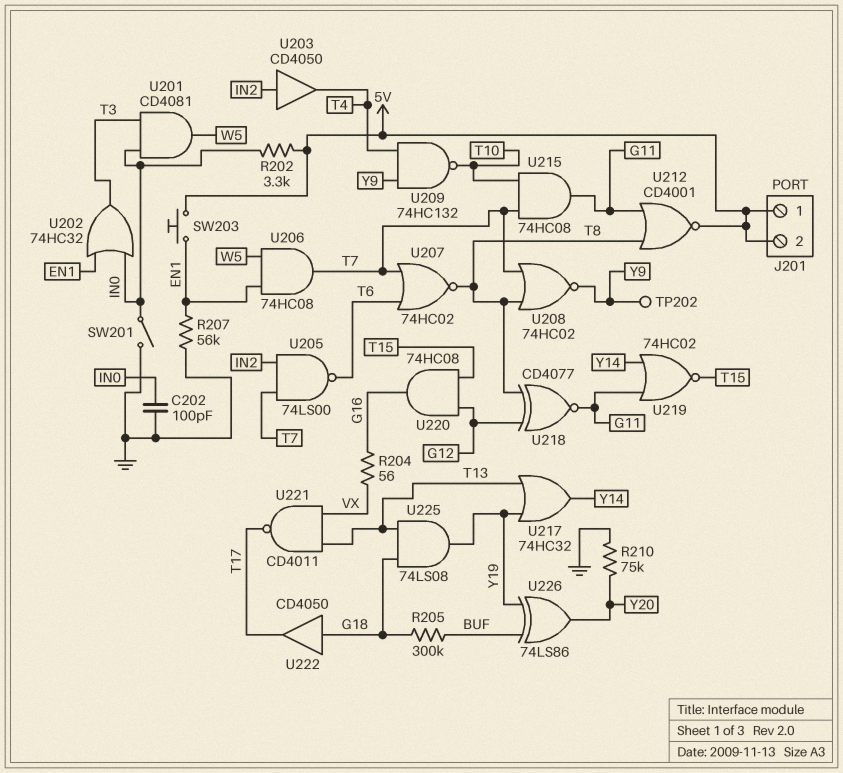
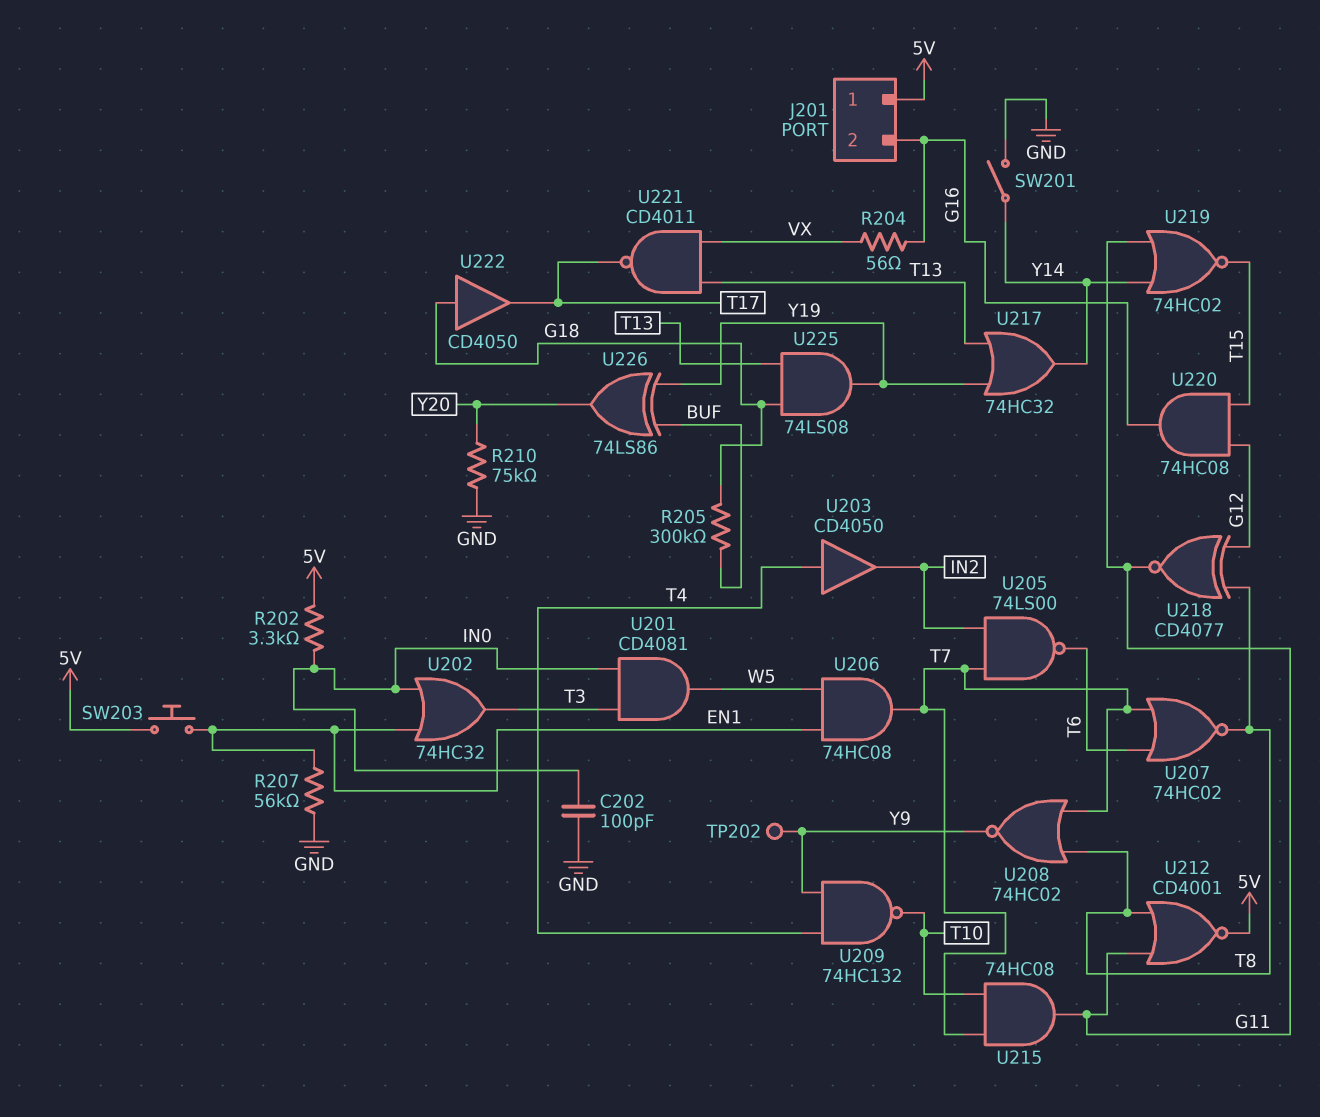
J201 pin 2: 5V -> G16
SW201: switch (GND, IN0) -> switch (GND, Y14)
U203: buffer CD4050 (in IN2, out T4) -> buffer CD4050 (in T4, out IN2)

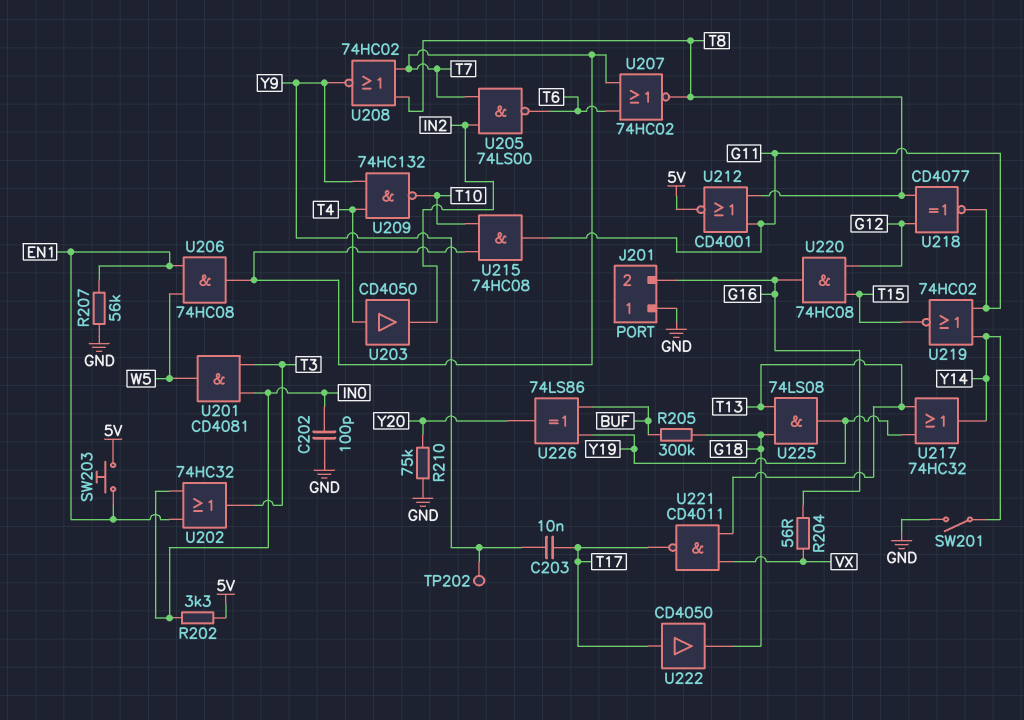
C203: none -> 10nF (T17, Y9)
J201 pin 1: 5V -> GND
U222: buffer CD4050 (in G18, out T17) -> buffer CD4050 (in T17, out G18)

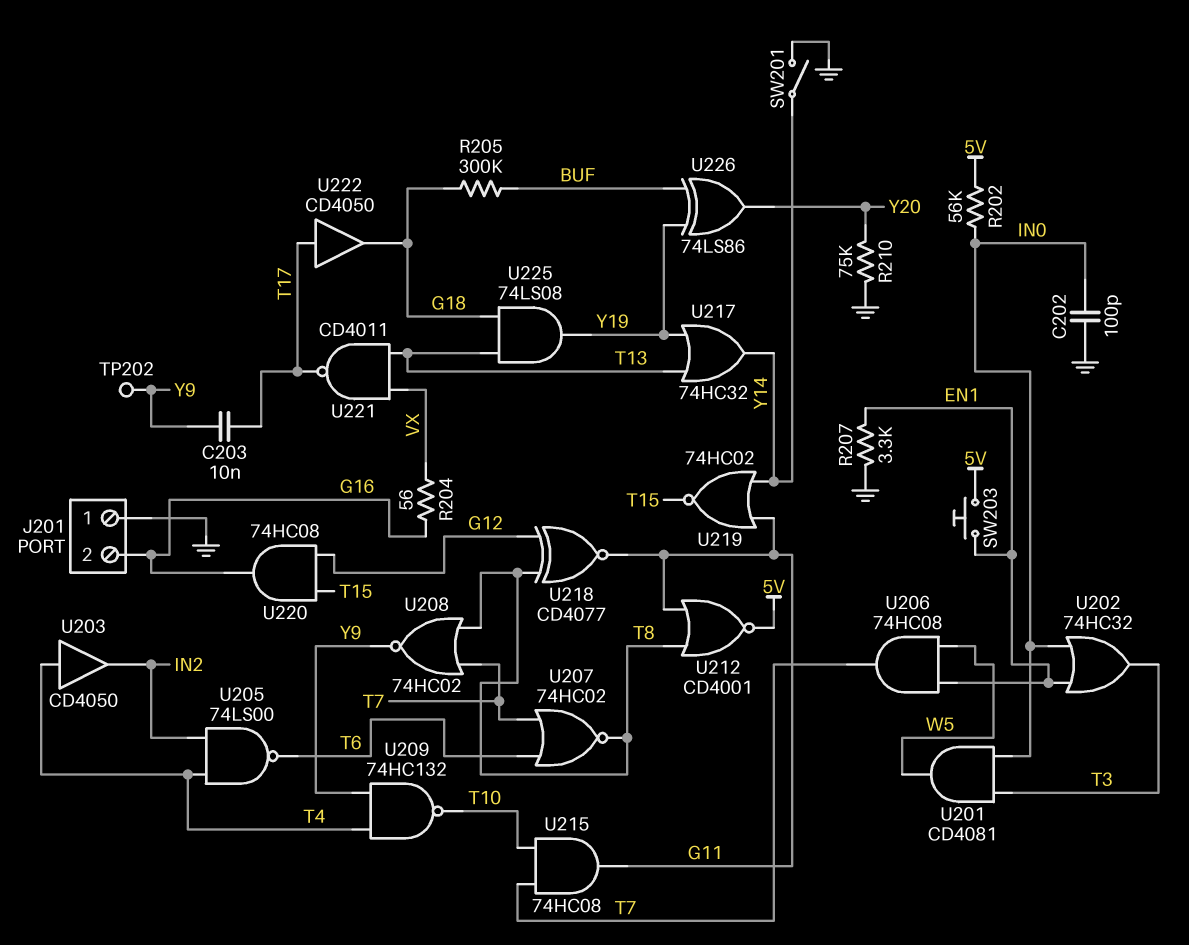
R202: 3.3k (5V, IN0) -> 56k (5V, IN0)
R207: 56k (EN1, GND) -> 3.3k (EN1, GND)
U205: NAND 74LS00 (in IN2, in T7, out T6) -> NAND 74LS00 (in IN2, in T4, out T6)

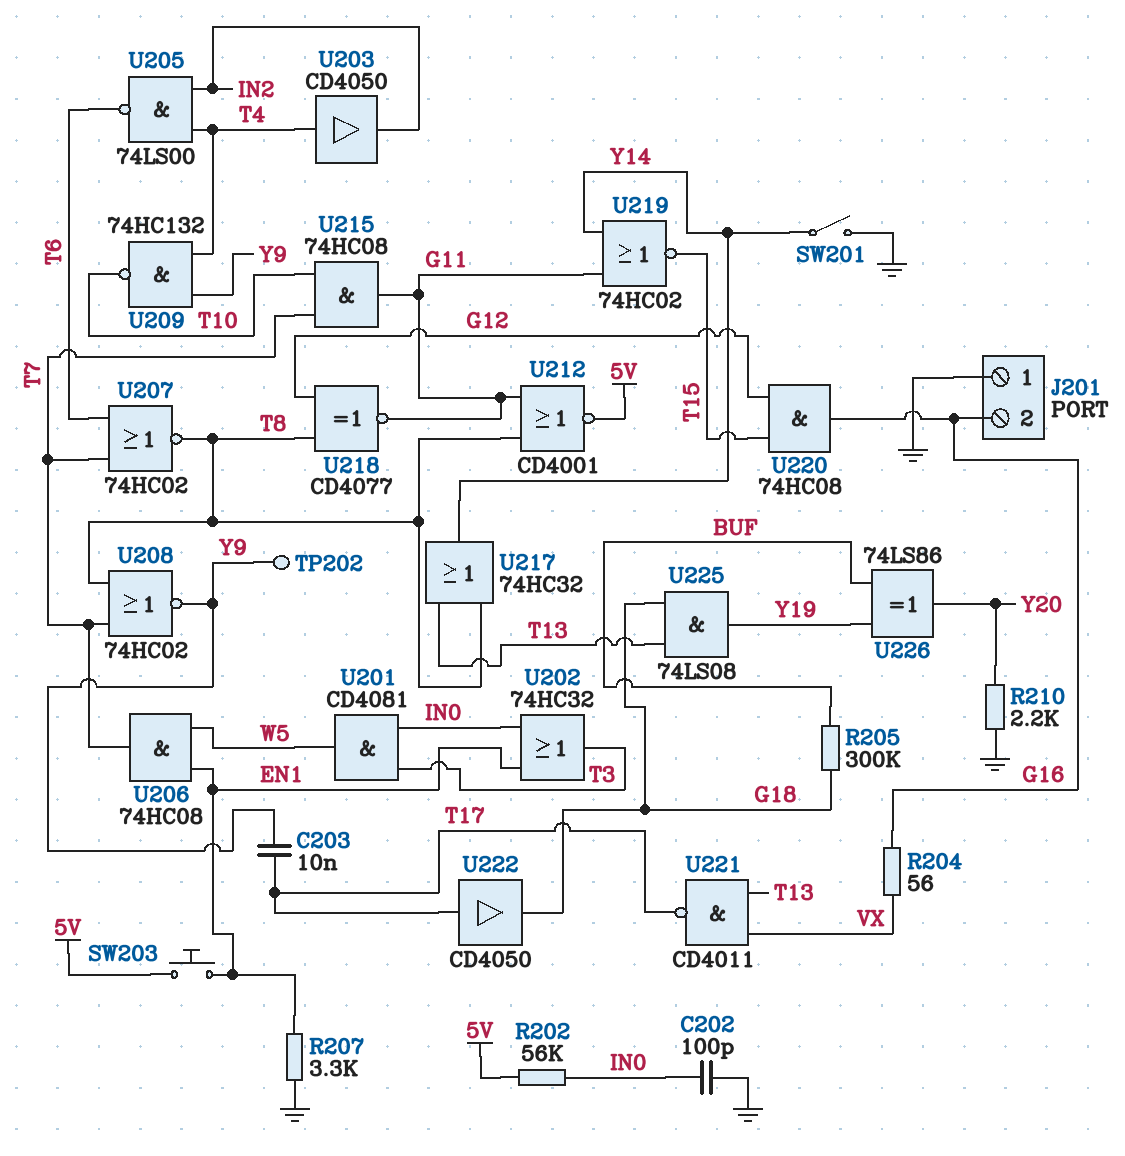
R210: 75k (GND, Y20) -> 2.2k (GND, Y20)
U217: OR 74HC32 (in T13, in Y19, out Y14) -> OR 74HC32 (in T8, in T13, out Y14)

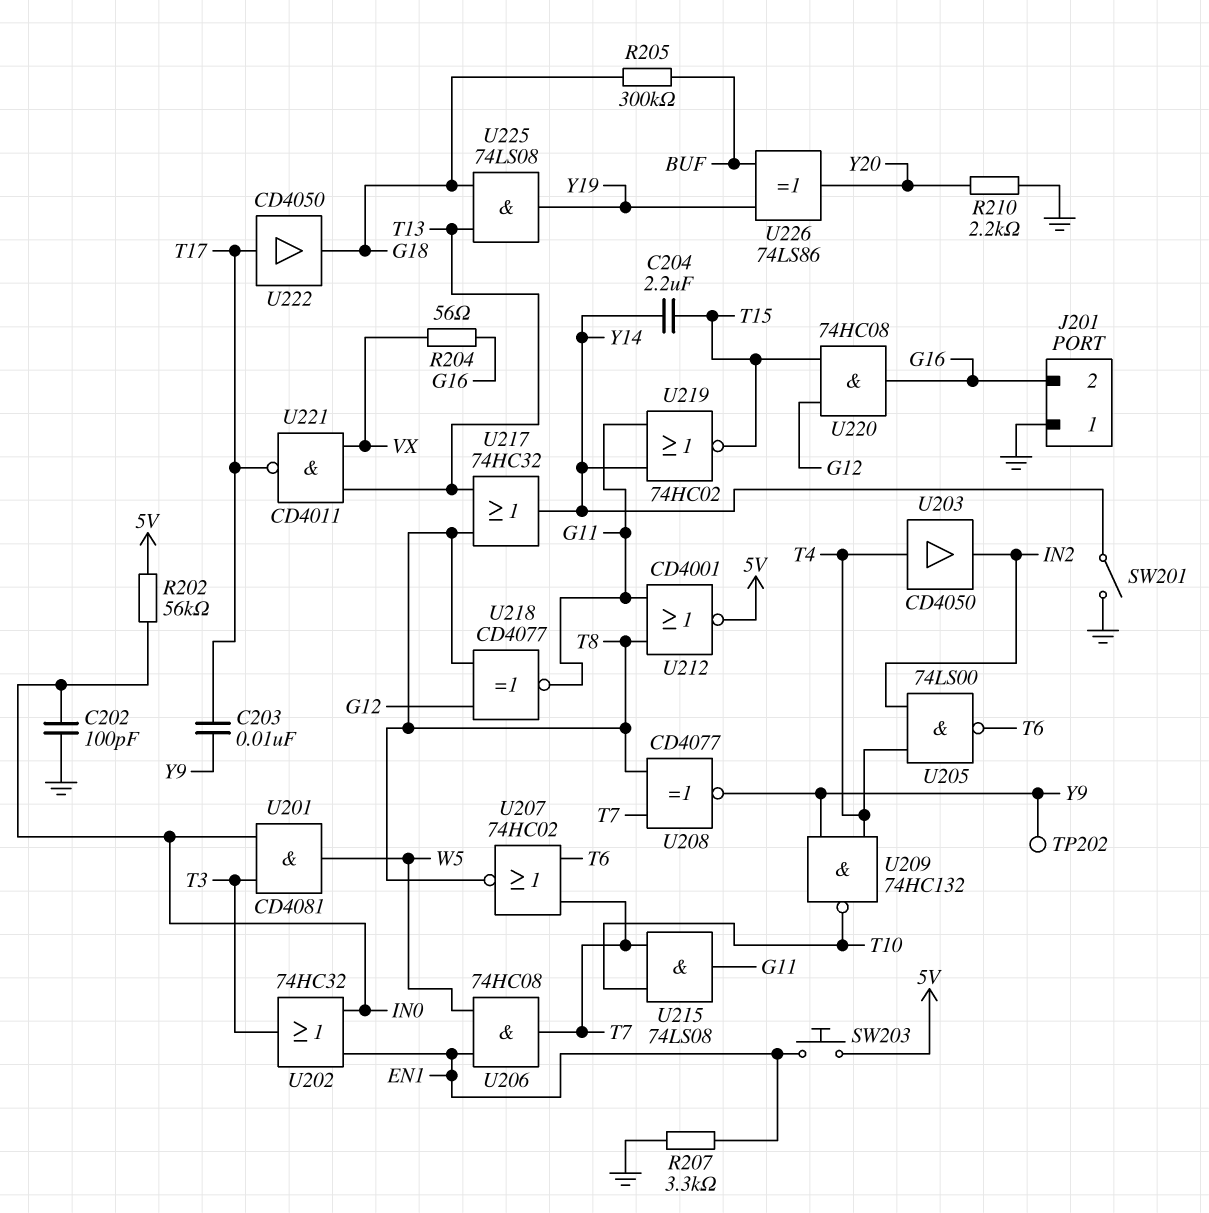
C204: none -> 2.2uF (T15, Y14)
U208: NOR 74HC02 (in T7, in T8, out Y9) -> XNOR CD4077 (in T7, in T8, out Y9)
U215: AND 74HC08 (in T7, in T10, out G11) -> AND 74LS08 (in T7, in T10, out G11)

